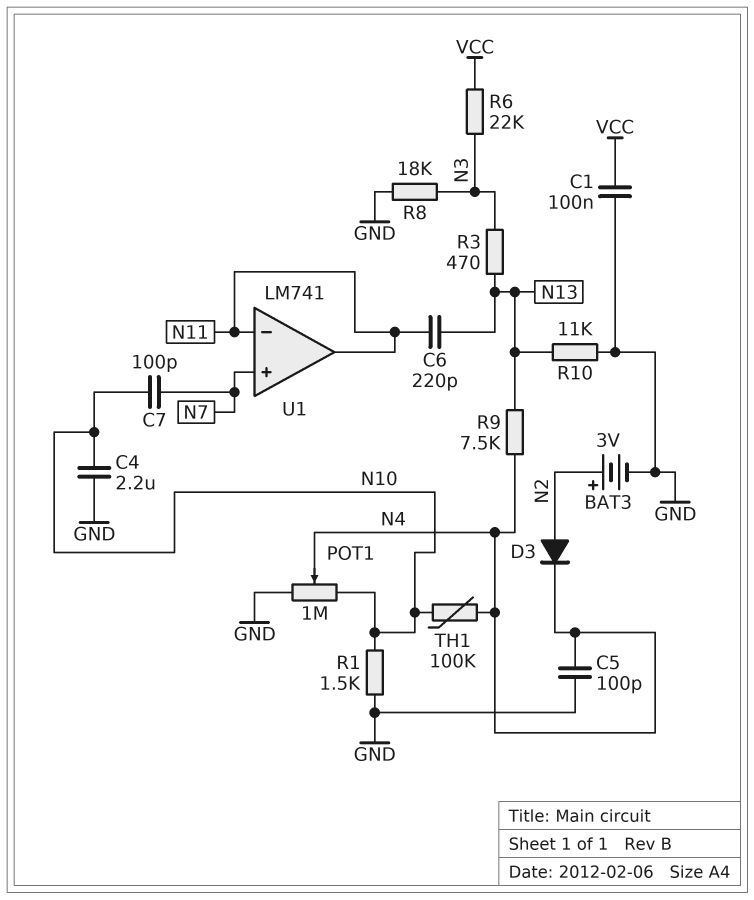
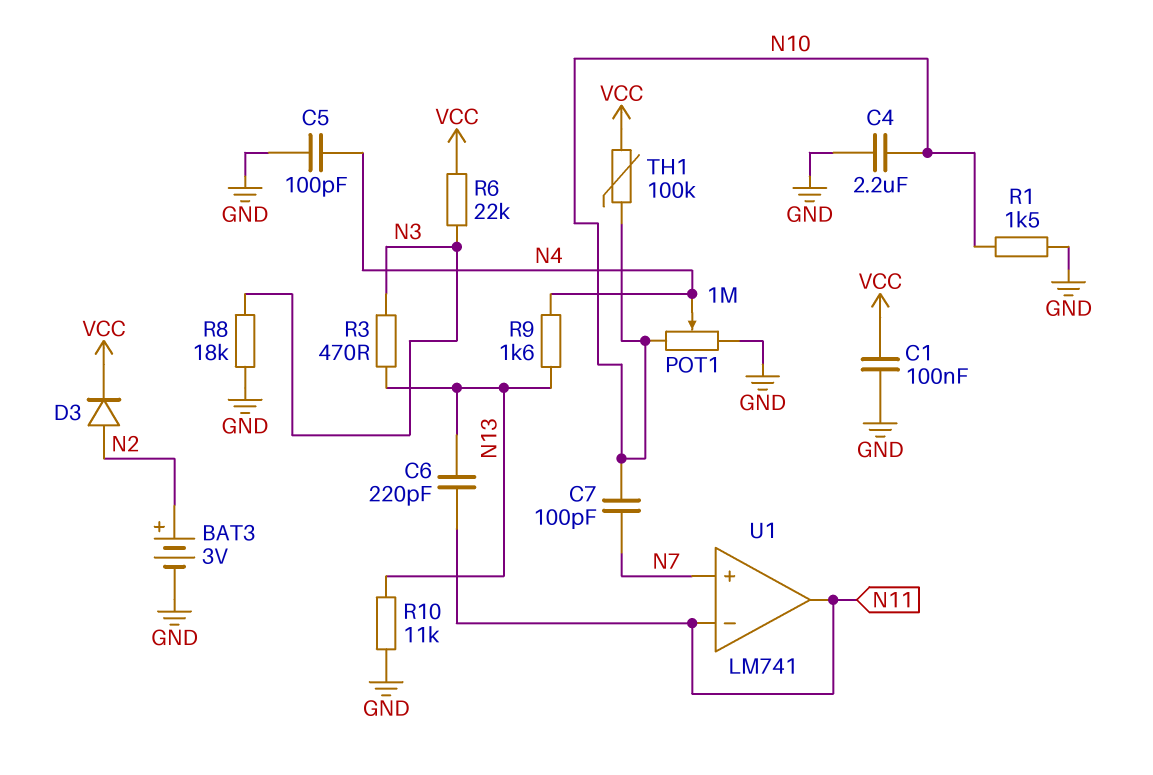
D3: diode (A N2, K N4) -> diode (A N2, K VCC)
R9: 7.5k (N4, N13) -> 1.6k (N4, N13)
TH1: 100k (N4, N10) -> 100k (N10, VCC)

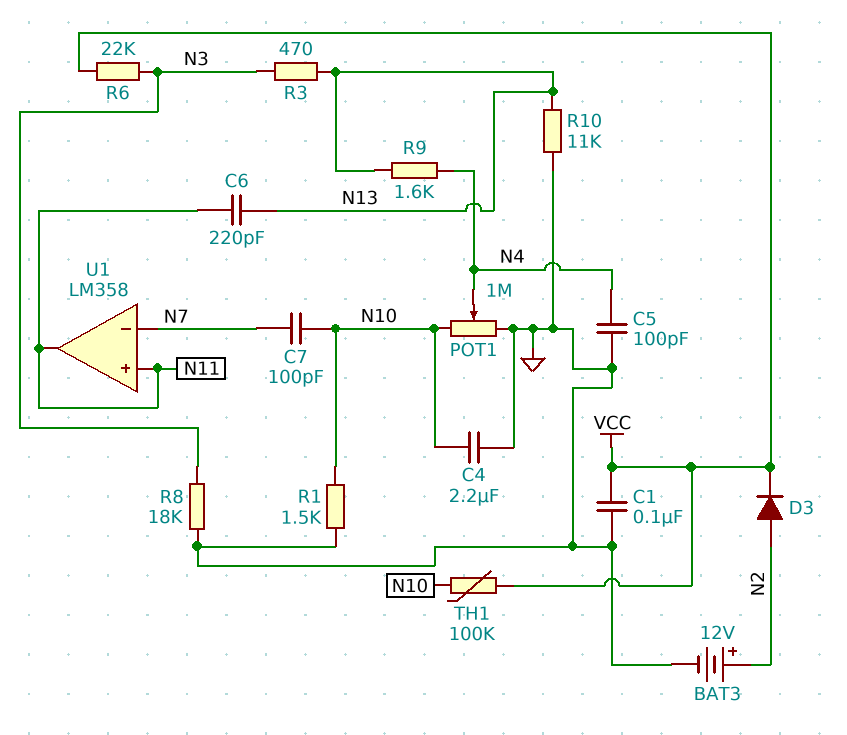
BAT3: 3V (plus N2, minus GND) -> 12V (plus N2, minus GND)
U1: LM741 -> LM358
U1 pin in+: N7 -> N11
U1 pin in-: N11 -> N7

